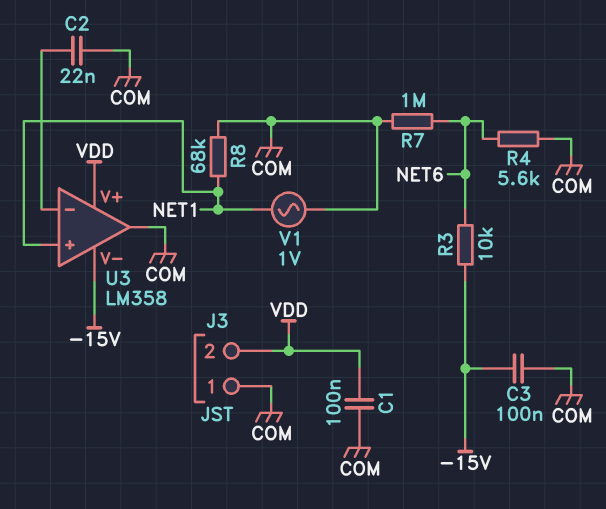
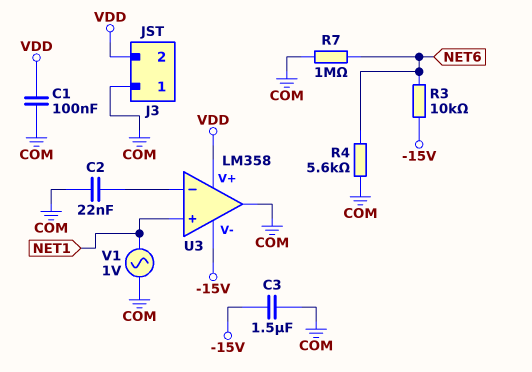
C3: 100nF (-15V, COM) -> 1.5uF (-15V, COM)
R8: 68k (COM, NET1) -> none

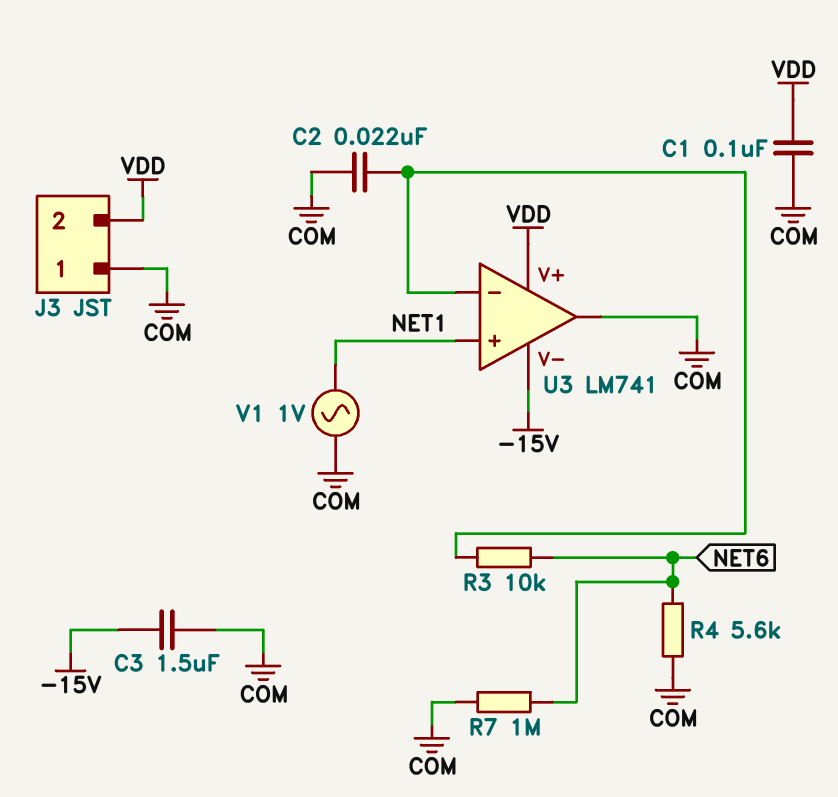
R3: 10k (-15V, NET6) -> 10k (NET6, U3/in-)
U3: LM358 -> LM741

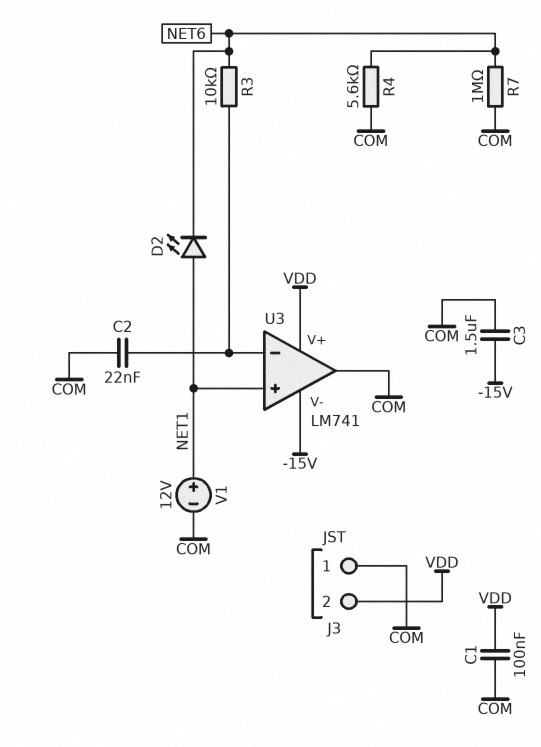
D2: none -> LED (A NET1, K NET6)
V1: AC 1V (COM, NET1) -> 12V (plus NET1, minus COM)

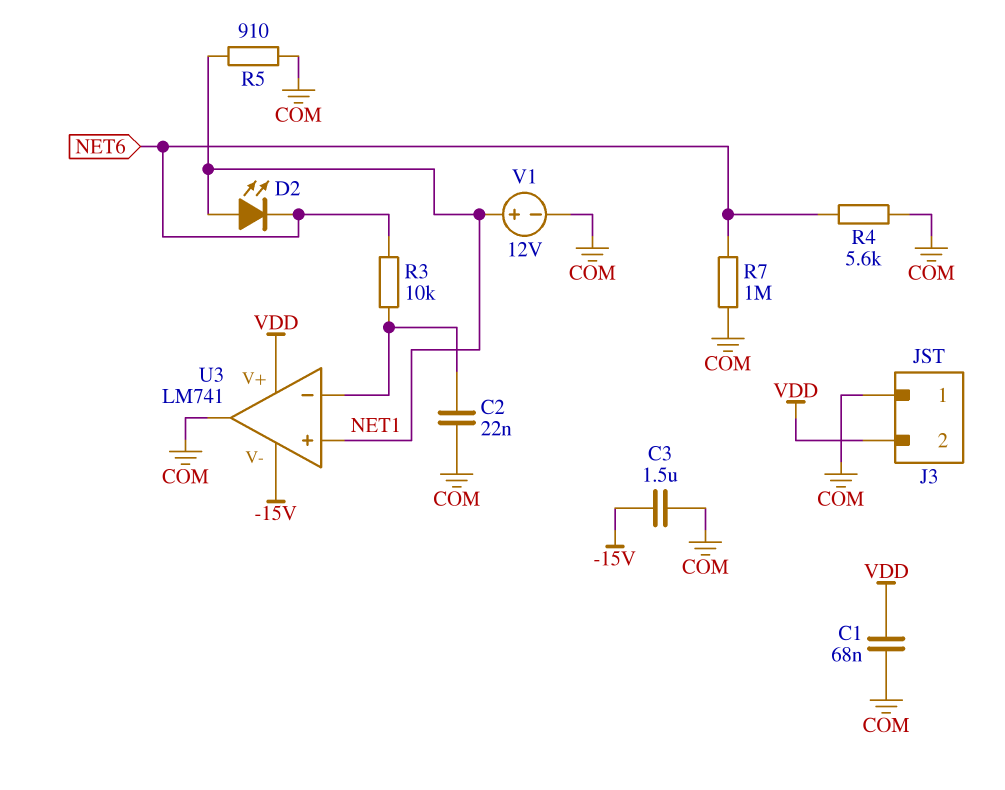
C1: 100nF (COM, VDD) -> 68nF (COM, VDD)
R5: none -> 910 (COM, NET1)

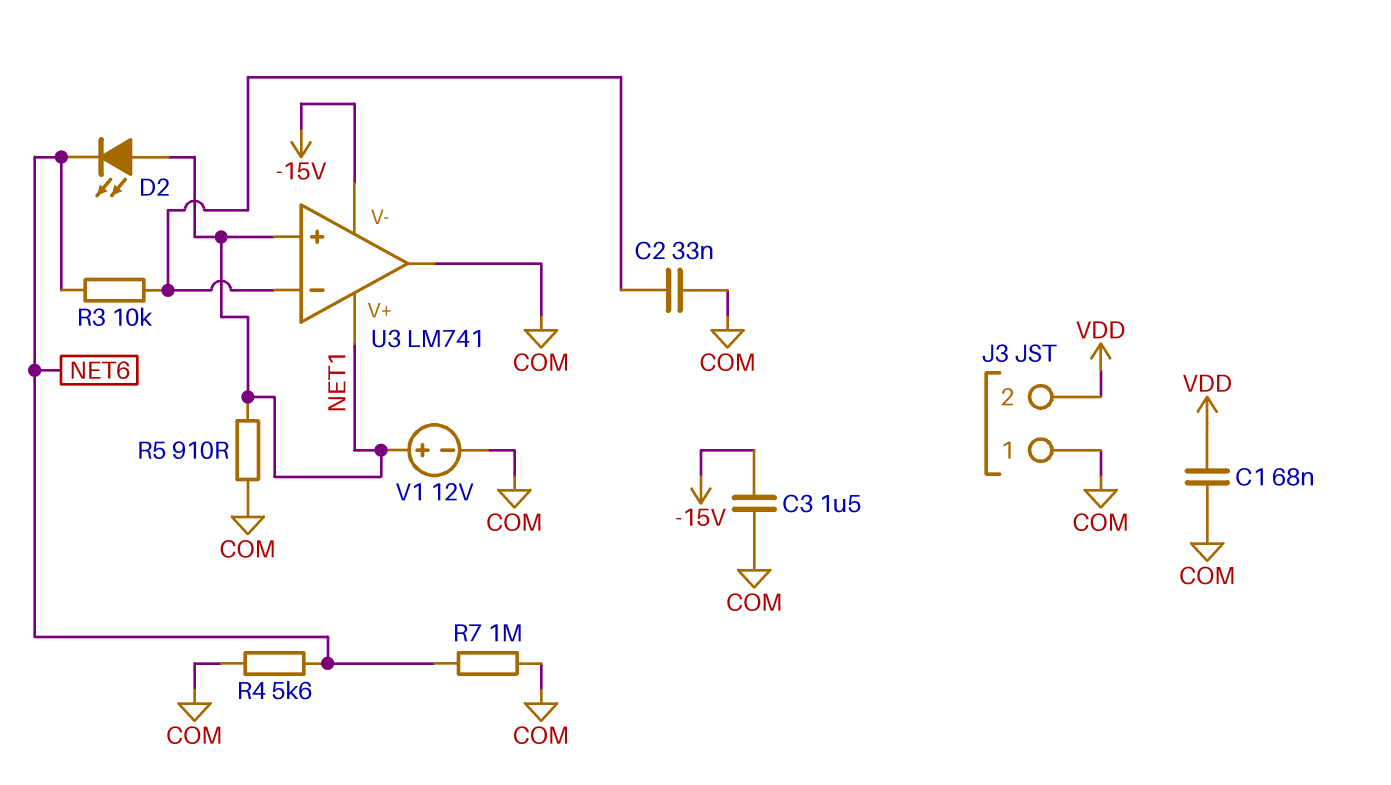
C2: 22nF (COM, U3/in-) -> 33nF (COM, U3/in-)
U3 pin V+: VDD -> NET1

